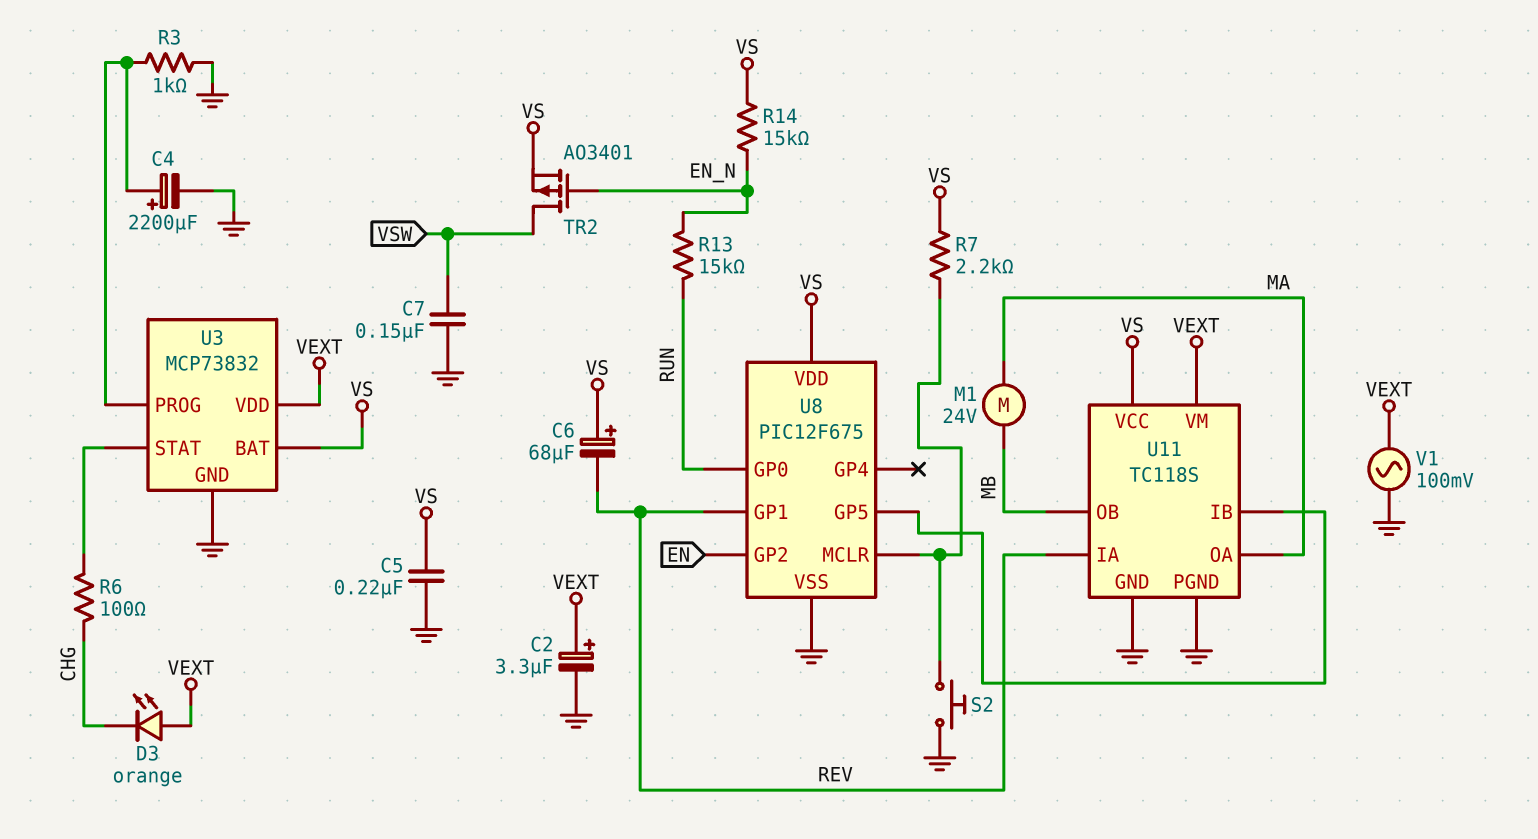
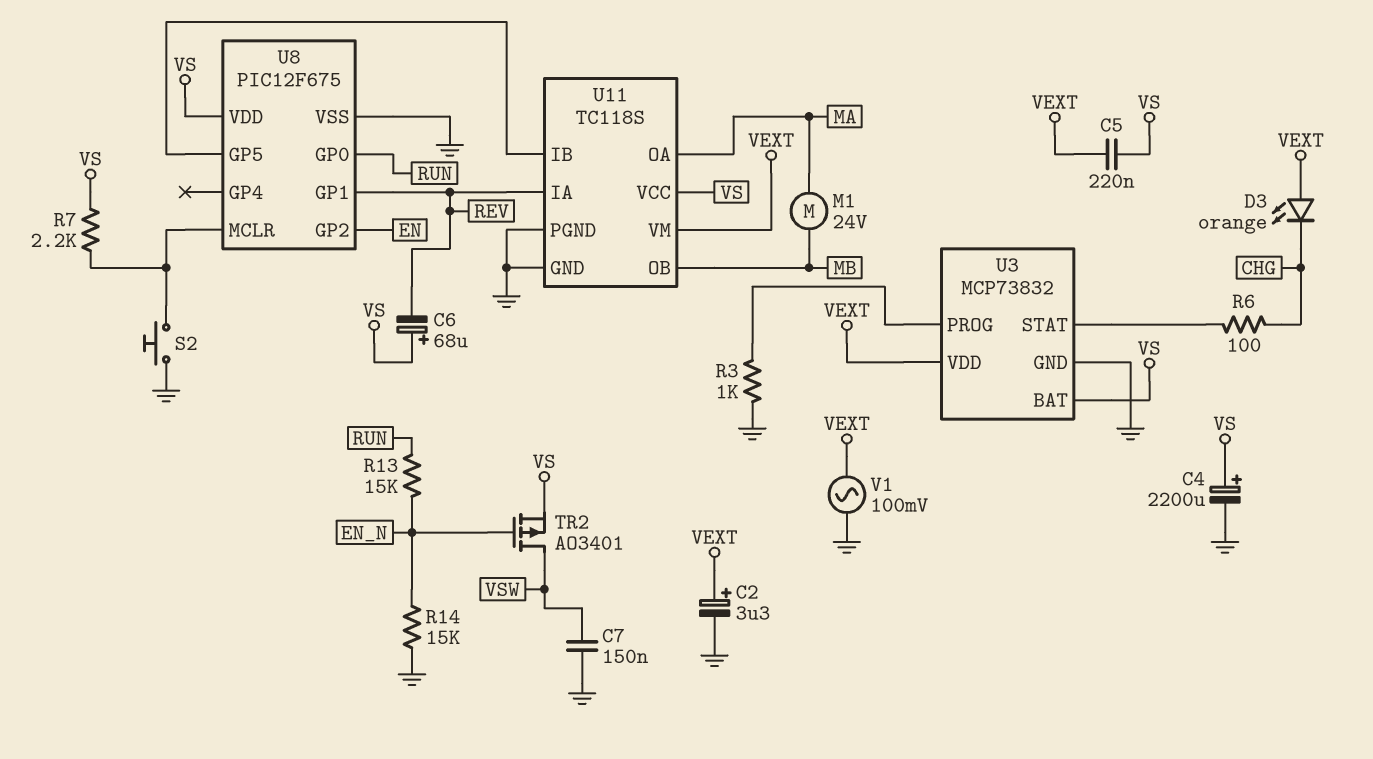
C4: 2200uF (plus U3/PROG, minus GND) -> 2200uF (plus VS, minus GND)
C5: 220nF (GND, VS) -> 220nF (VEXT, VS)
R14: 15k (EN_N, VS) -> 15k (EN_N, GND)

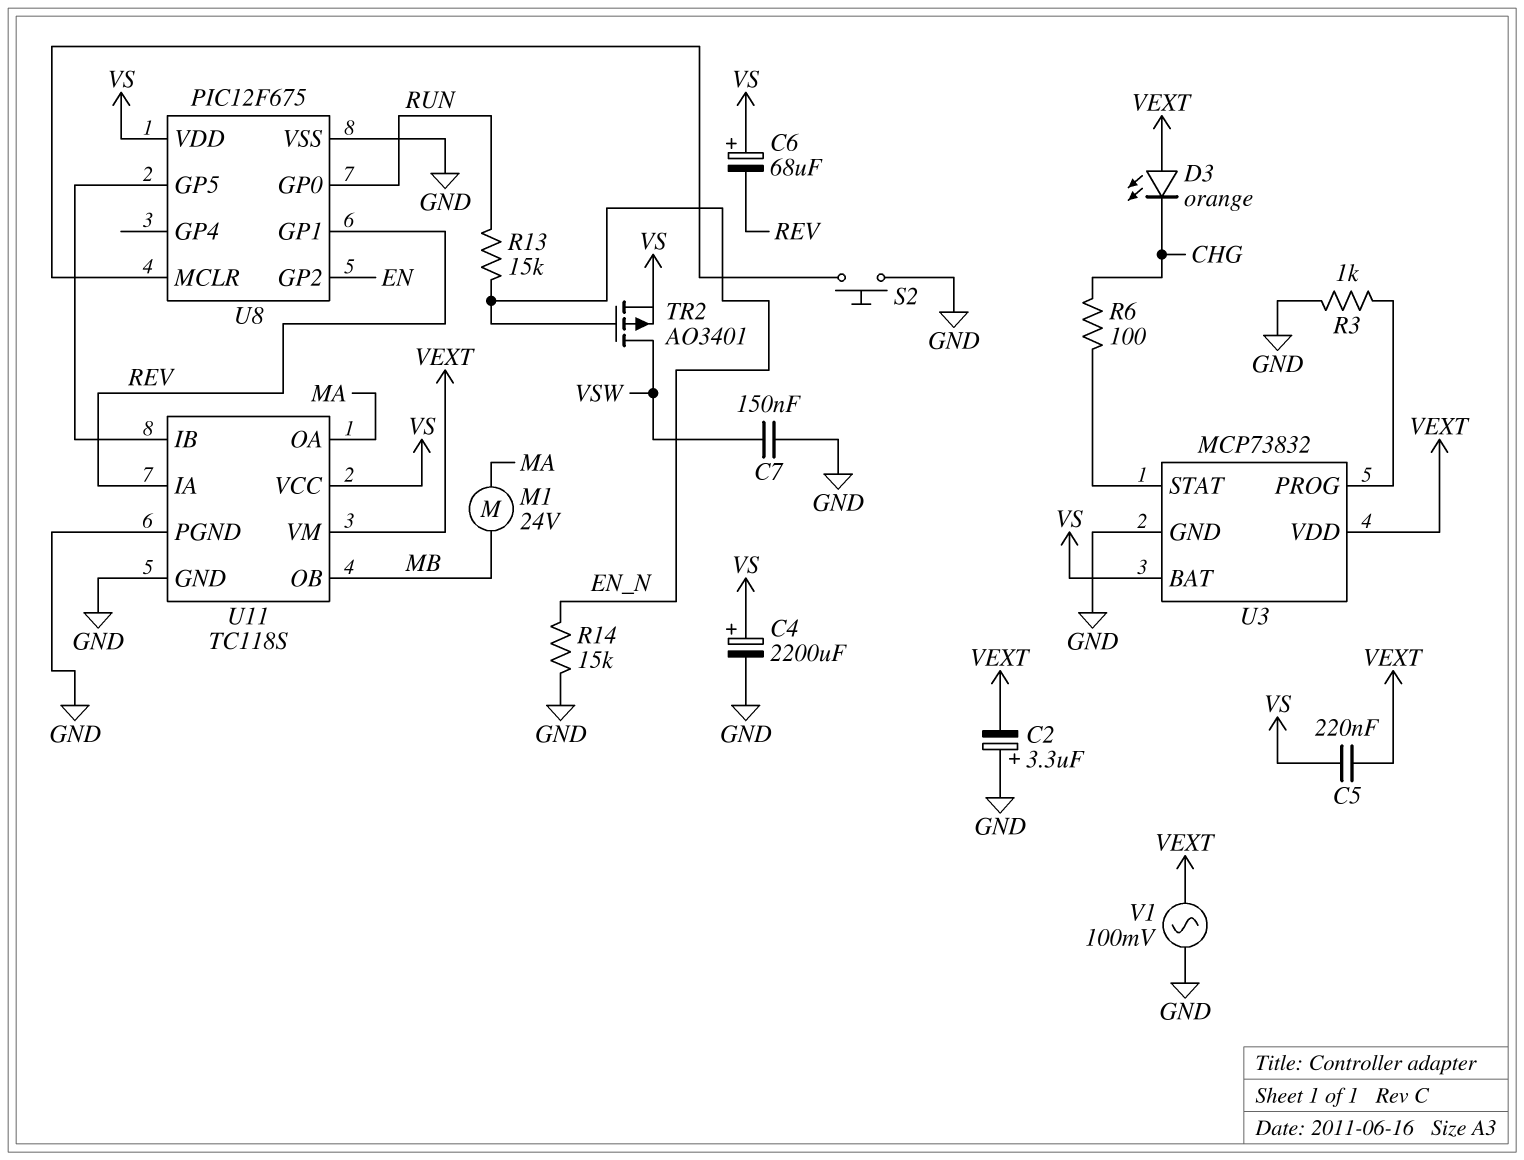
C2: 3.3uF (plus VEXT, minus GND) -> 3.3uF (plus GND, minus VEXT)
R7: 2.2k (U8/MCLR, VS) -> none

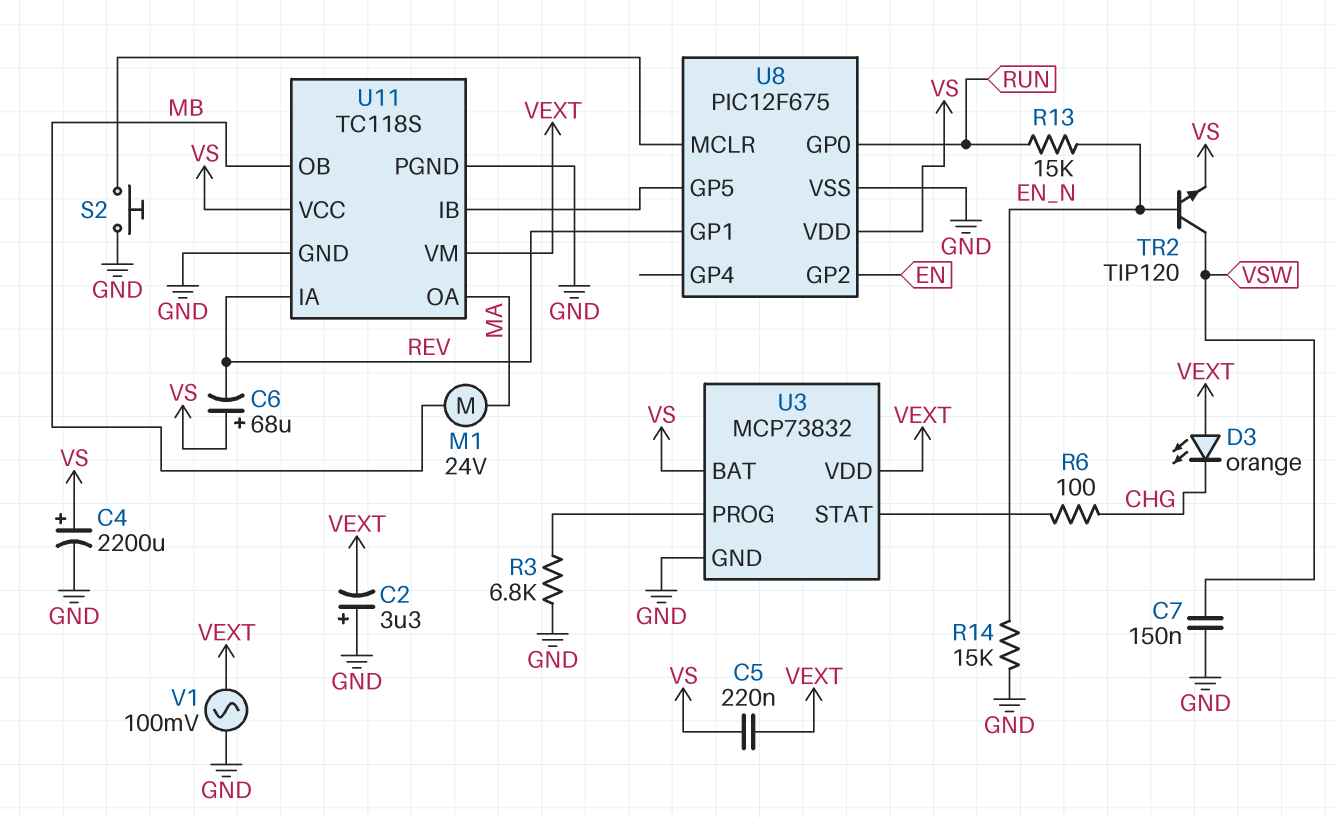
R3: 1k (GND, U3/PROG) -> 6.8k (GND, U3/PROG)
TR2: PMOS AO3401 (G EN_N, D VSW, S VS) -> NPN TIP120 (B EN_N, C VSW, E VS)

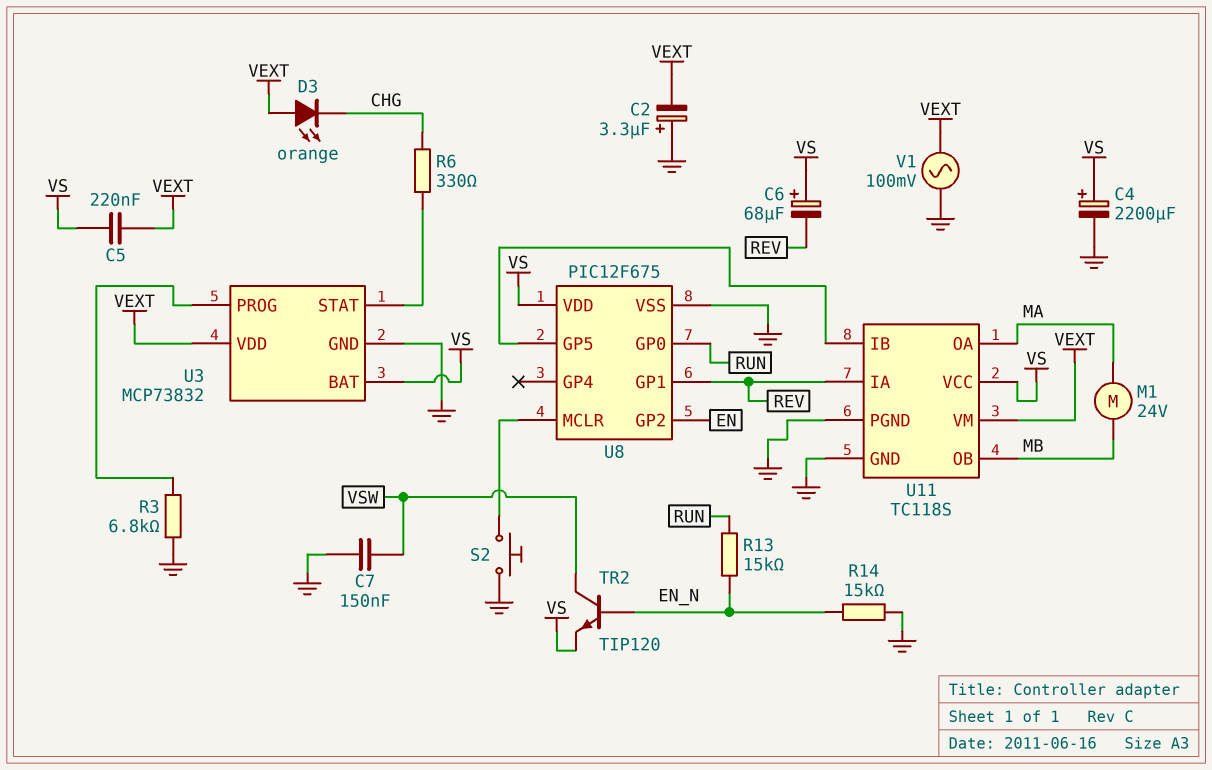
R6: 100 (CHG, U3/STAT) -> 330 (CHG, U3/STAT)

